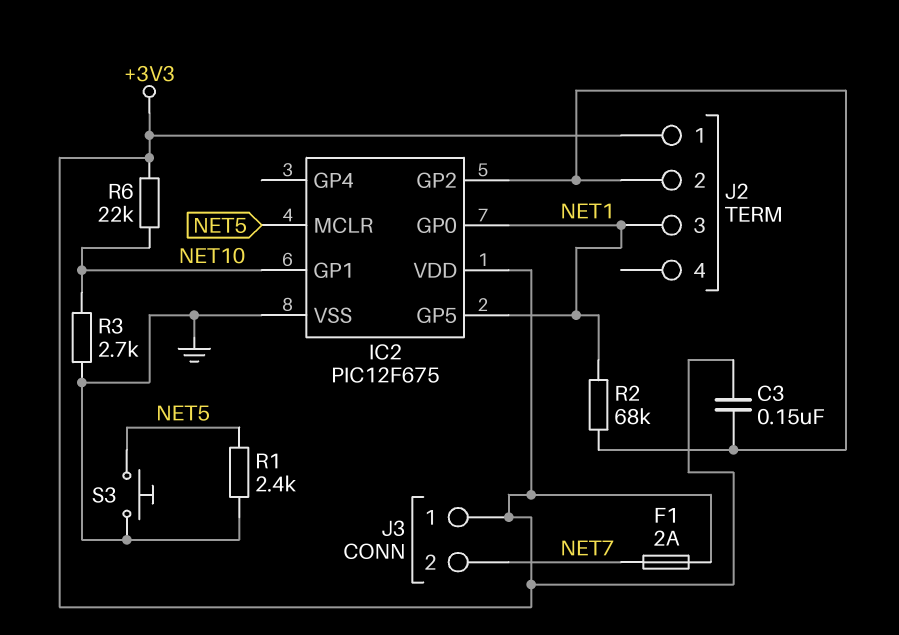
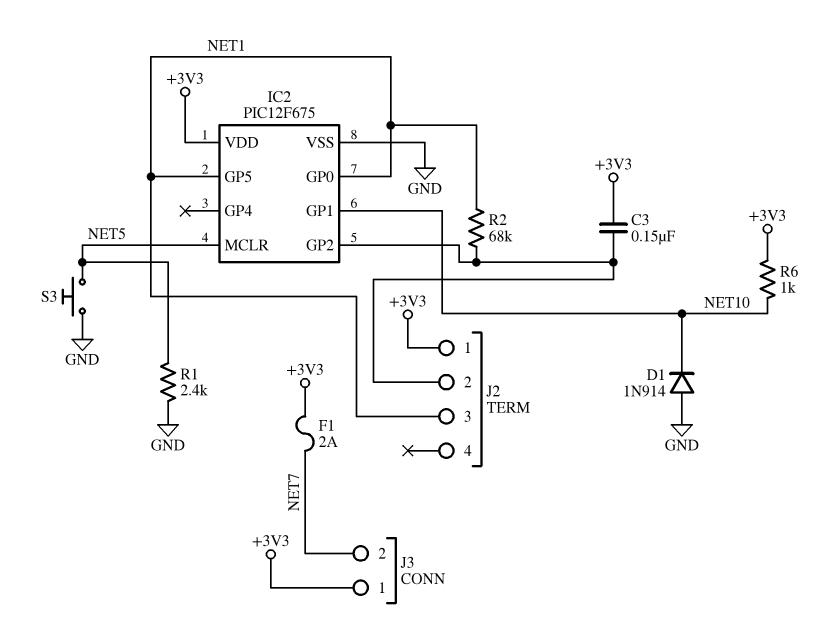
D1: none -> diode 1N914 (A GND, K NET10)
R3: 2.7k (GND, NET10) -> none
R6: 22k (+3V3, NET10) -> 1k (+3V3, NET10)

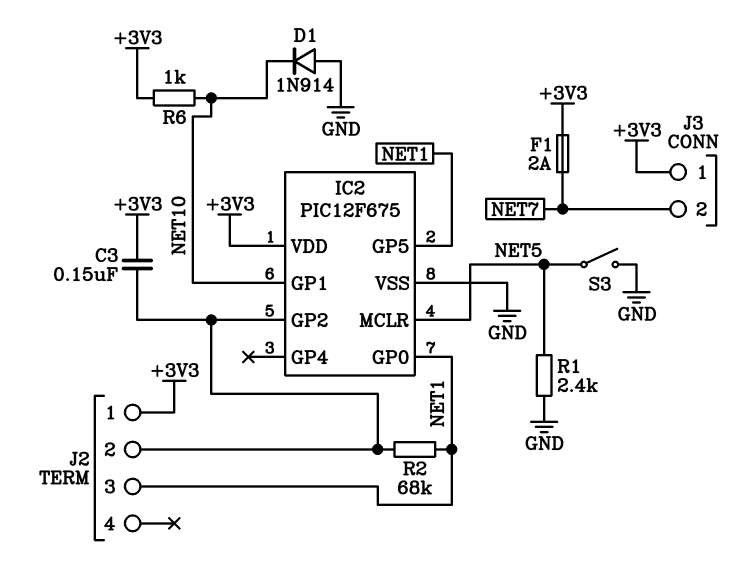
S3: button (GND, NET5) -> switch (GND, NET5)

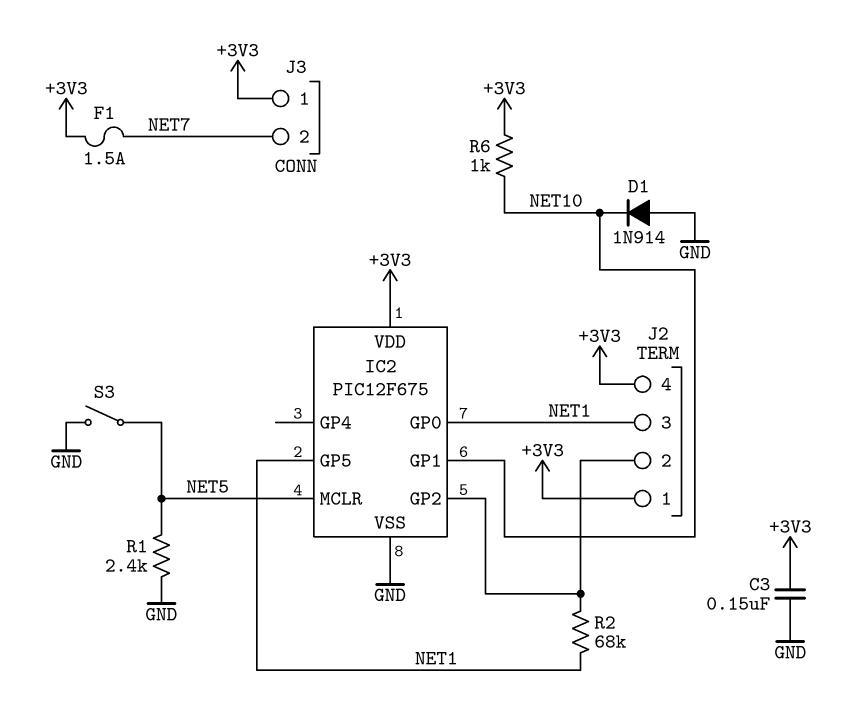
C3: 150nF (+3V3, IC2/GP2) -> 150nF (+3V3, GND)
F1: 2A (+3V3, NET7) -> 1.5A (+3V3, NET7)
J2 pin 4: none -> +3V3

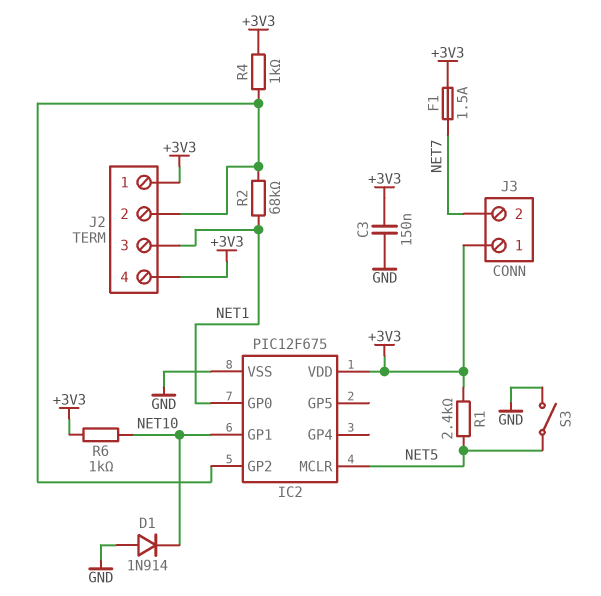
IC2 pin GP5: NET1 -> none
R1: 2.4k (GND, NET5) -> 2.4k (+3V3, NET5)
R4: none -> 1k (+3V3, IC2/GP2)

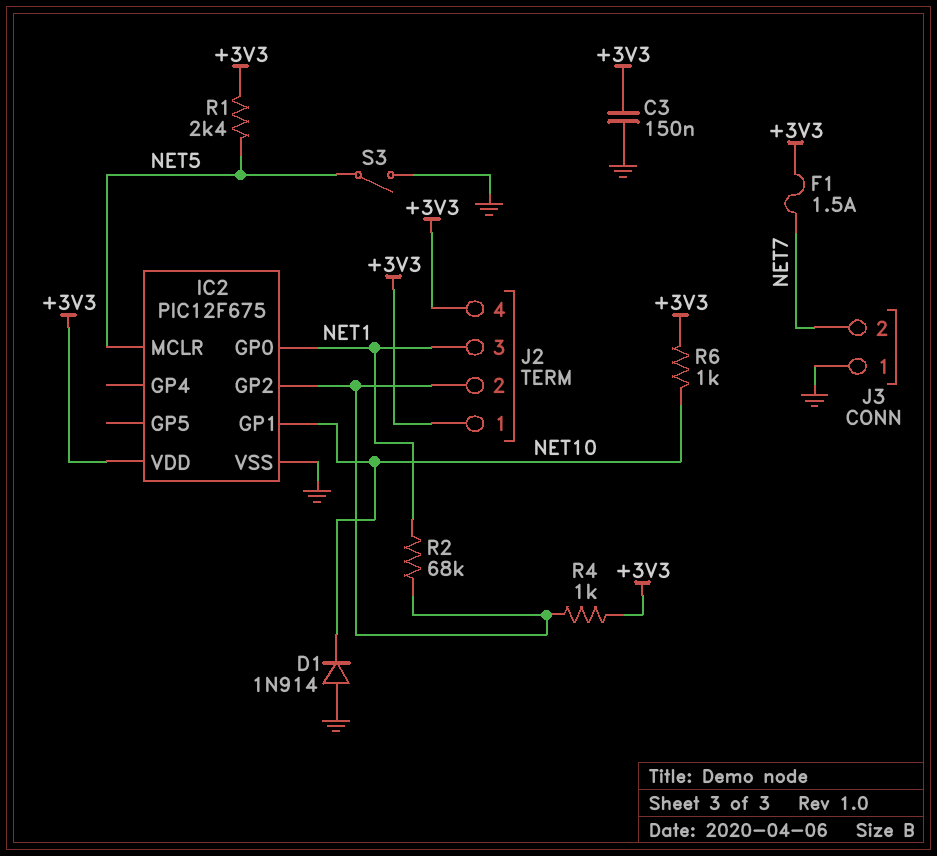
J3 pin 1: +3V3 -> GND

